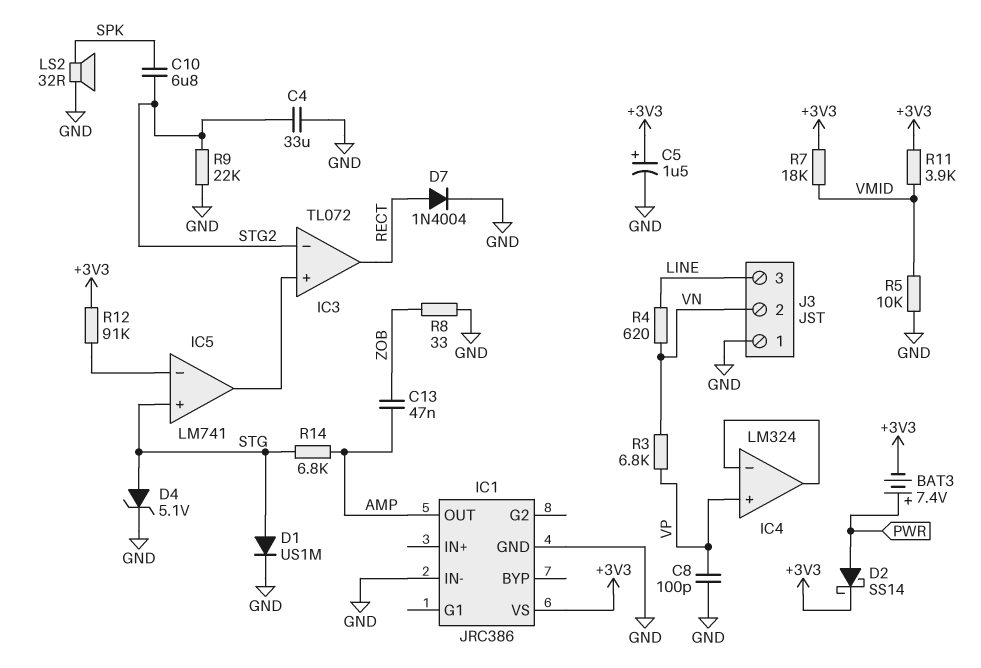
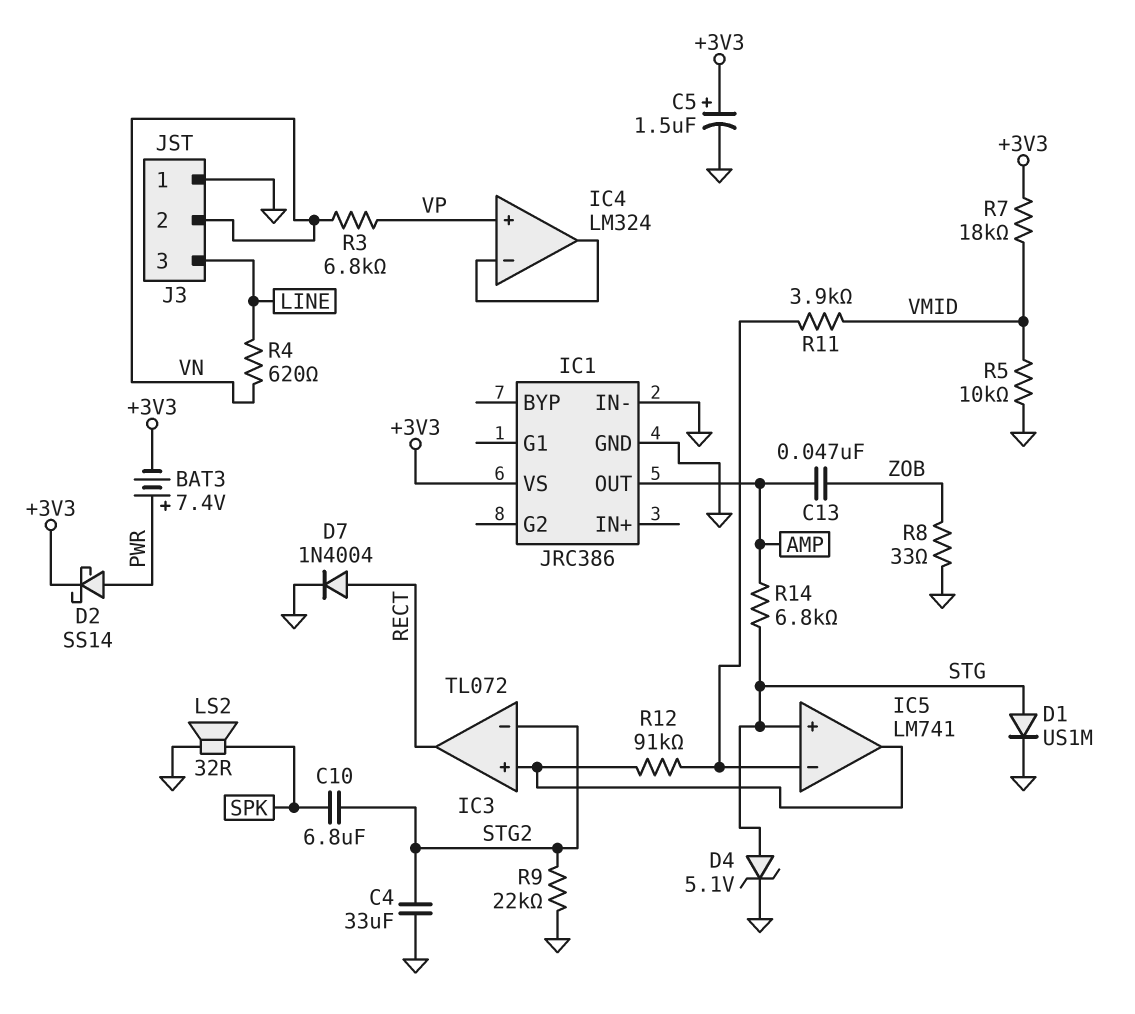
C8: 100pF (GND, VP) -> none
R11: 3.9k (+3V3, VMID) -> 3.9k (IC5/in-, VMID)
R12: 91k (+3V3, IC5/in-) -> 91k (IC3/in+, IC5/in-)

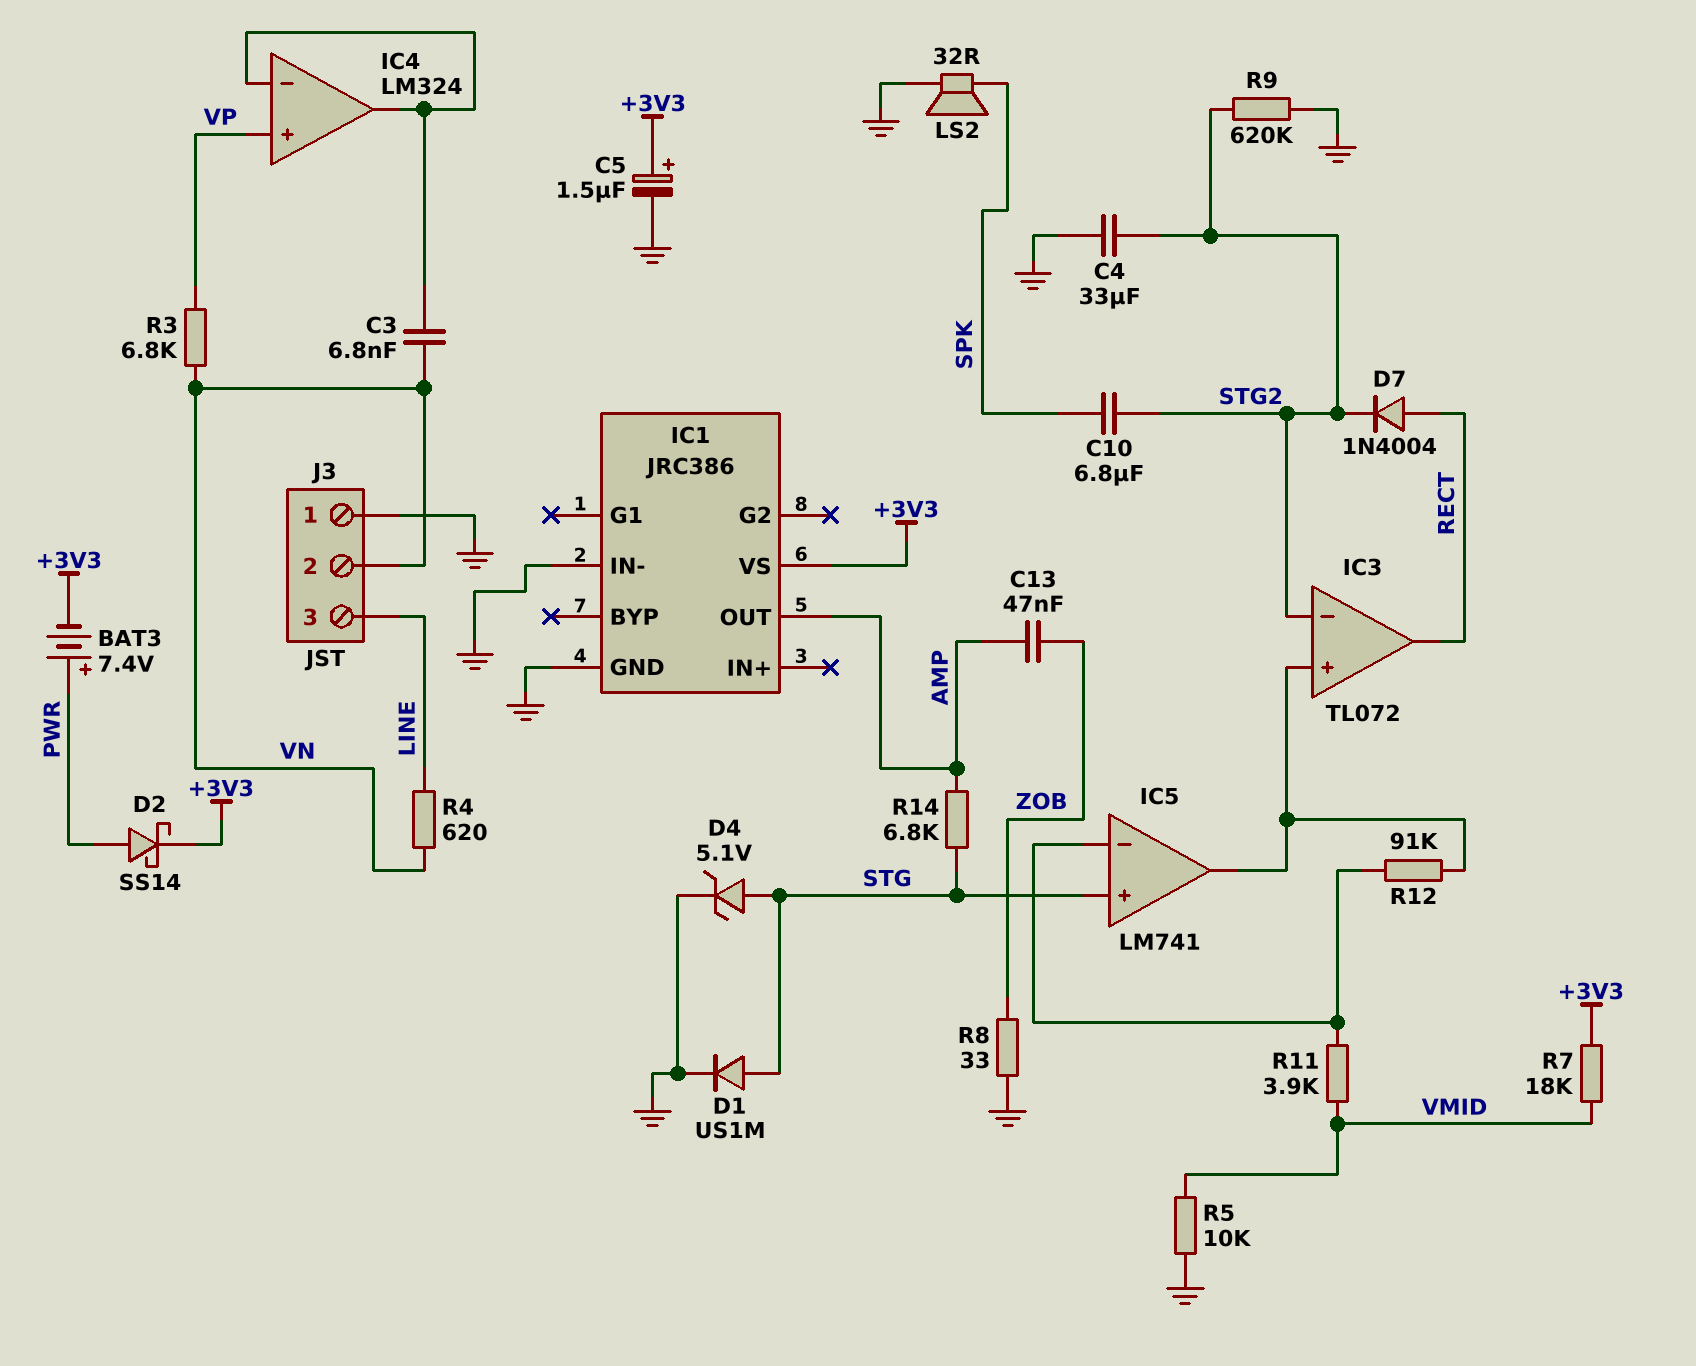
C3: none -> 6.8nF (IC4/in-, VN)
D7: diode 1N4004 (A RECT, K GND) -> diode 1N4004 (A RECT, K STG2)
R9: 22k (GND, STG2) -> 620k (GND, STG2)

